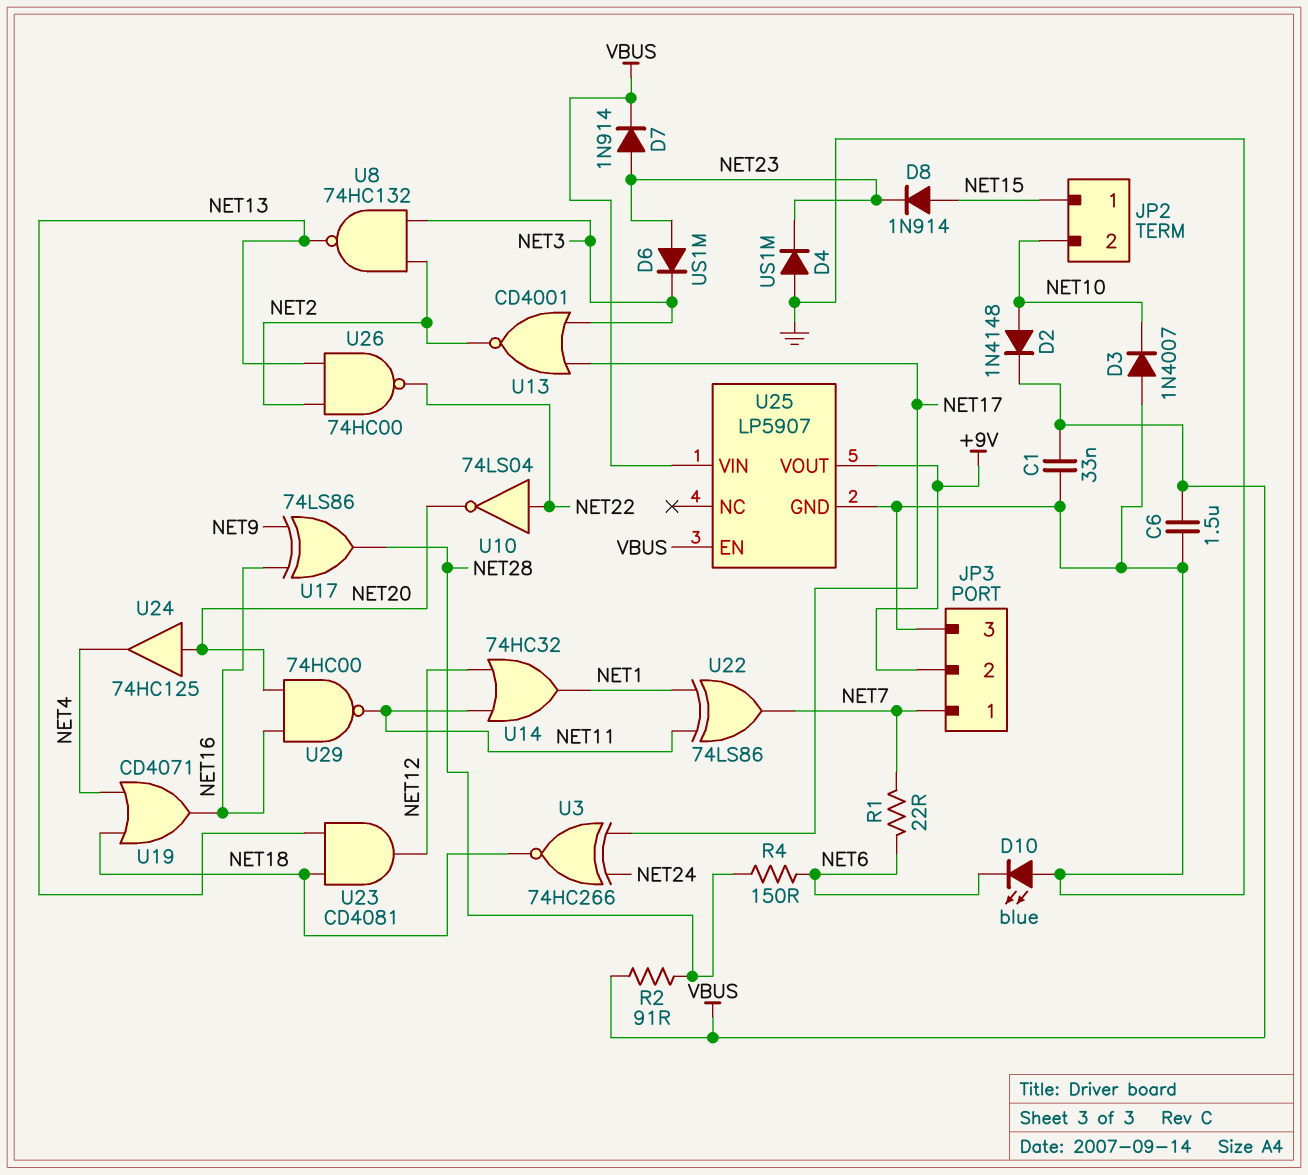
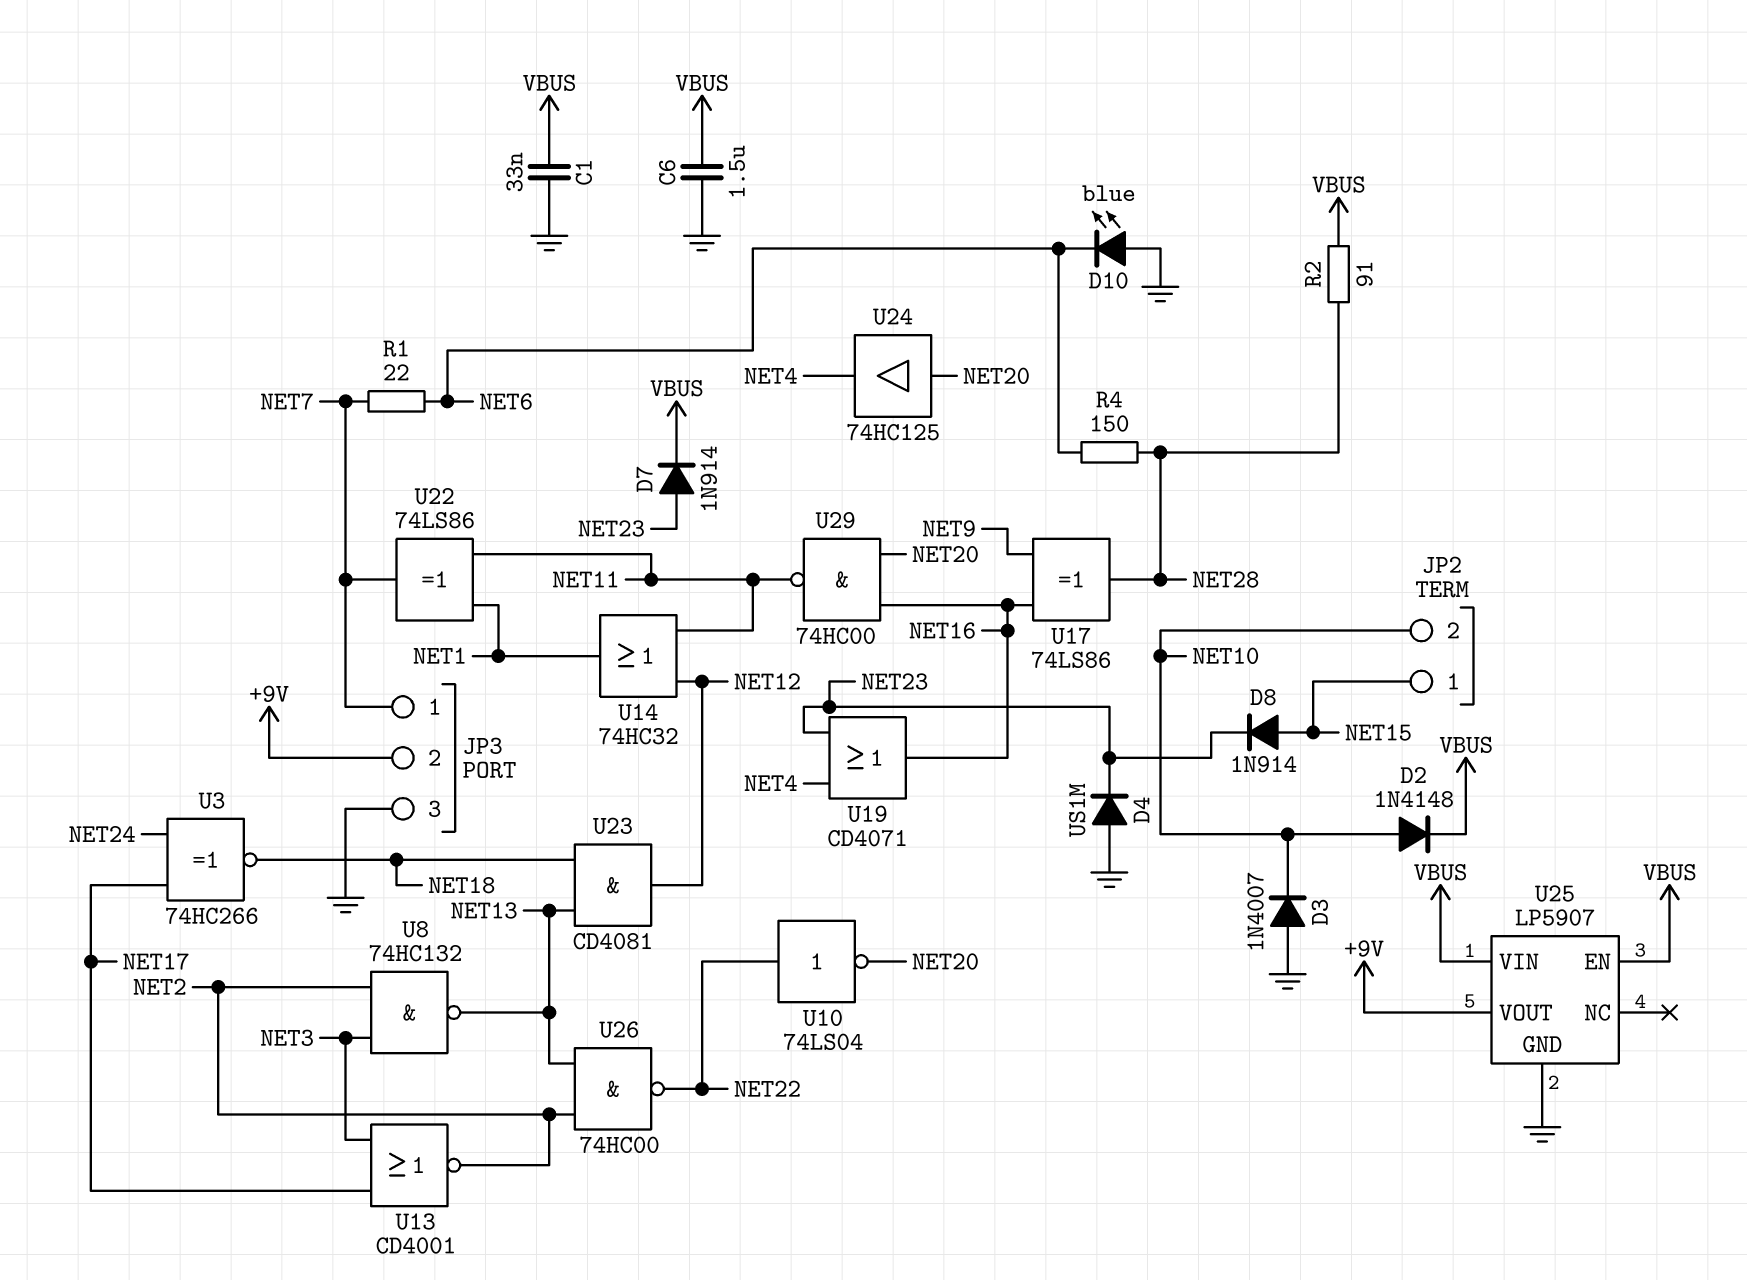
D6: diode US1M (A NET23, K NET3) -> none
U19: OR CD4071 (in NET4, in NET18, out NET16) -> OR CD4071 (in NET4, in NET23, out NET16)

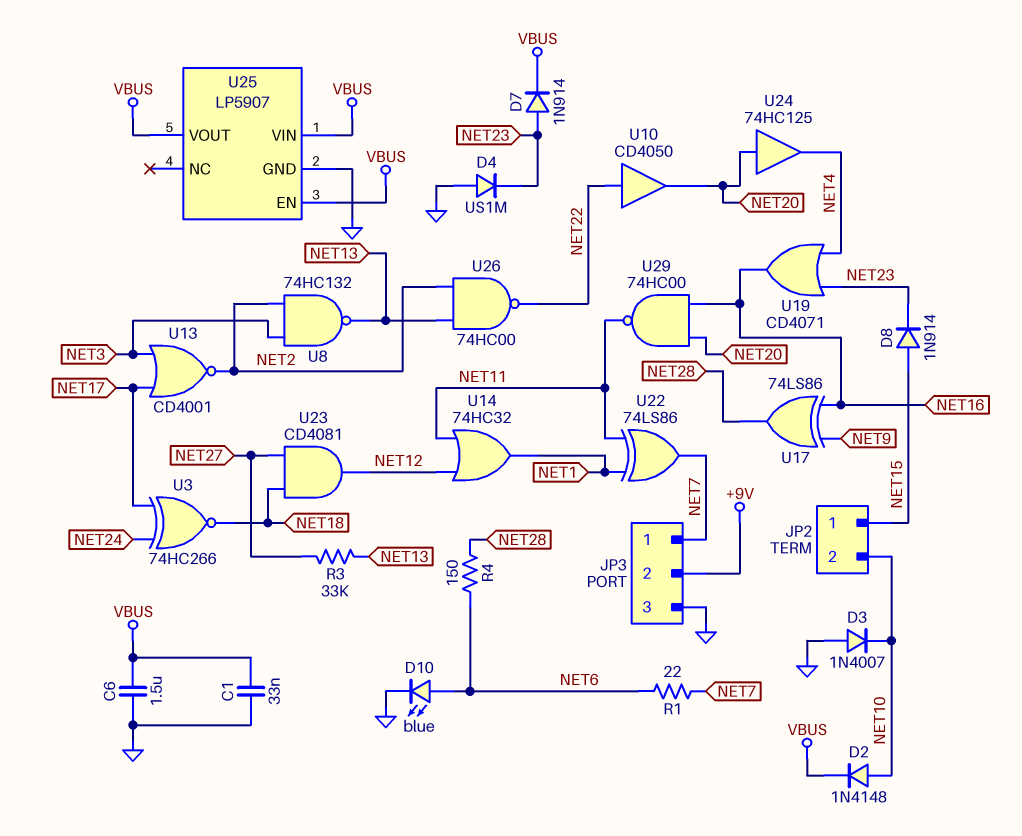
D10: LED blue (A GND, K NET6) -> LED blue (A NET6, K GND)
R2: 91 (NET28, VBUS) -> none
R3: none -> 33k (NET13, NET27)
U10: NOT 74LS04 (in NET22, out NET20) -> buffer CD4050 (in NET22, out NET20)
U23: AND CD4081 (in NET13, in NET18, out NET12) -> AND CD4081 (in NET18, in NET27, out NET12)
U25 pin VOUT: +9V -> VBUS

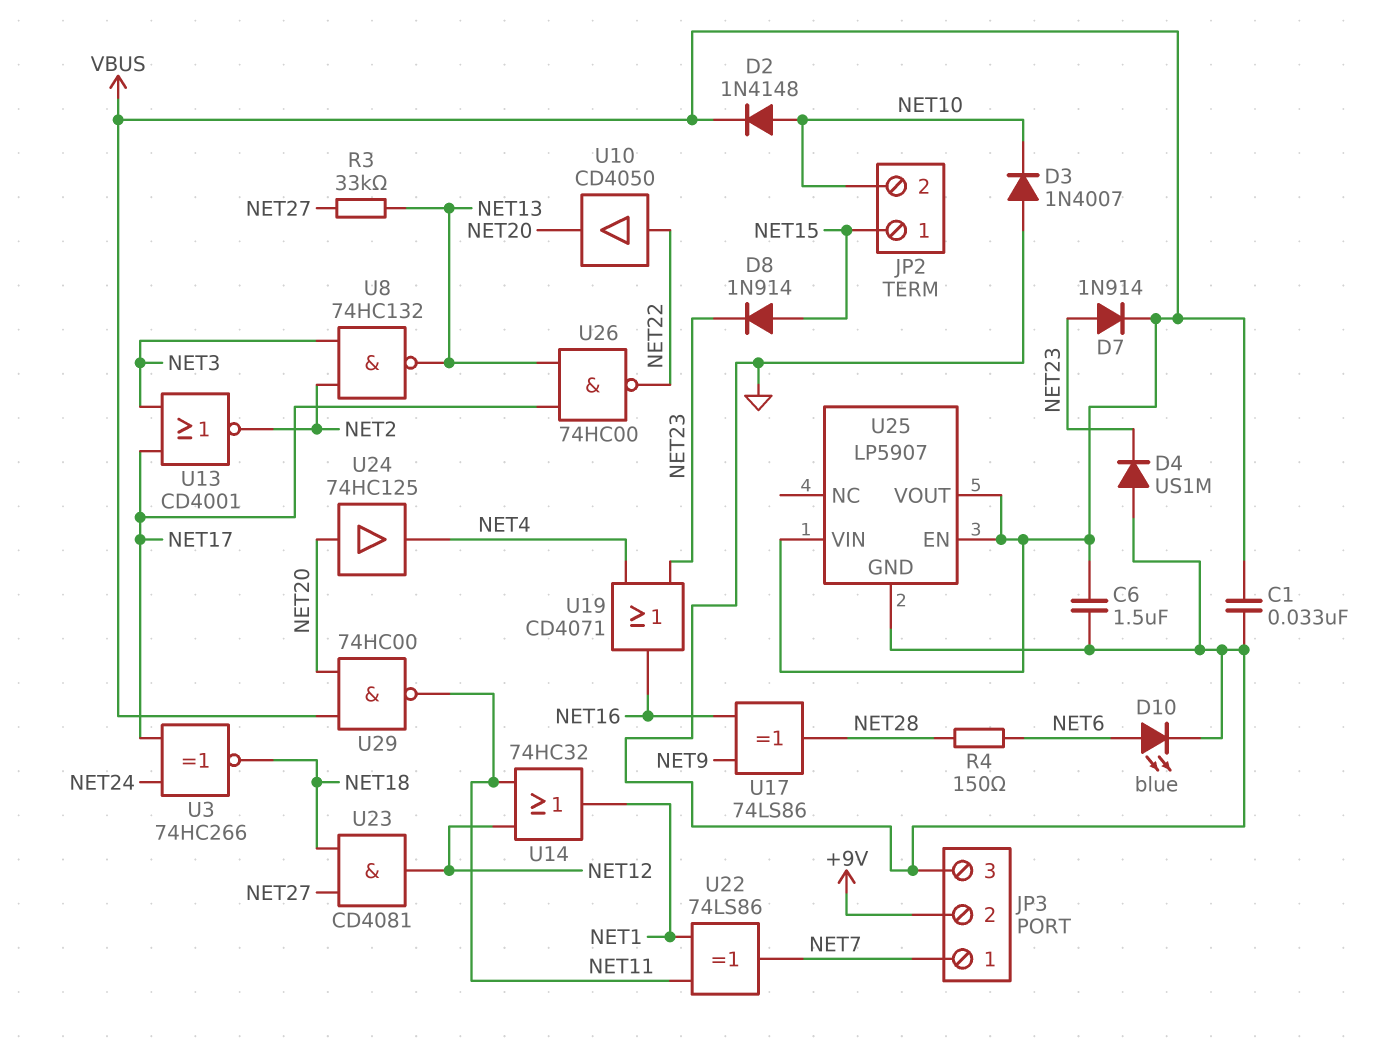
R1: 22 (NET6, NET7) -> none
U26: NAND 74HC00 (in NET2, in NET13, out NET22) -> NAND 74HC00 (in NET13, in NET17, out NET22)
U29: NAND 74HC00 (in NET16, in NET20, out NET11) -> NAND 74HC00 (in NET20, in VBUS, out NET11)

